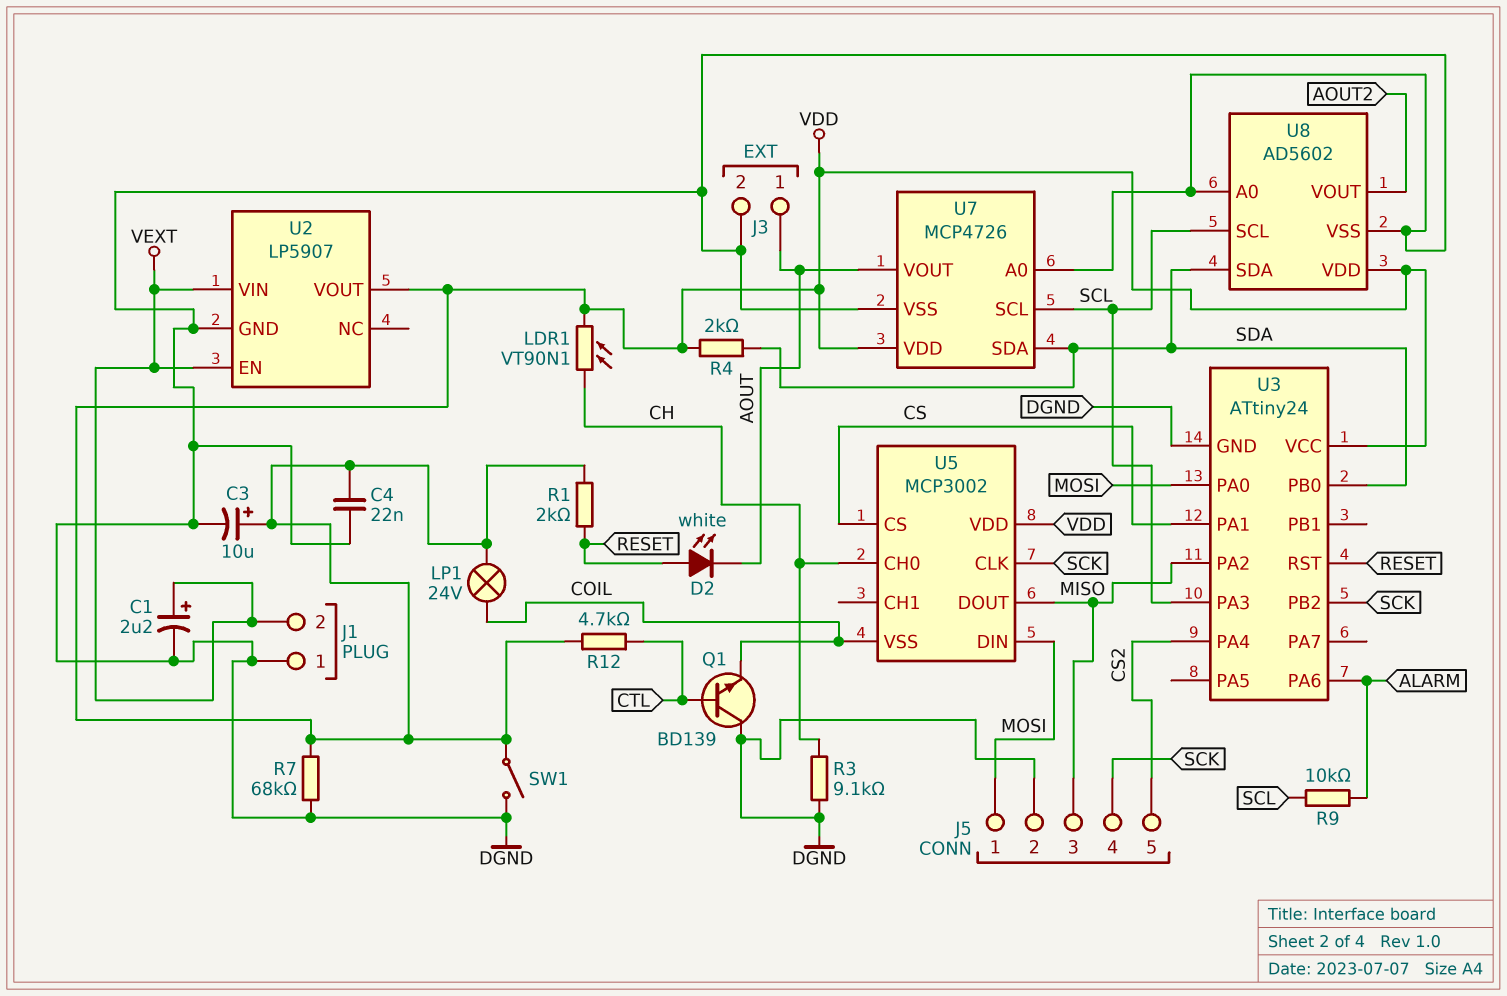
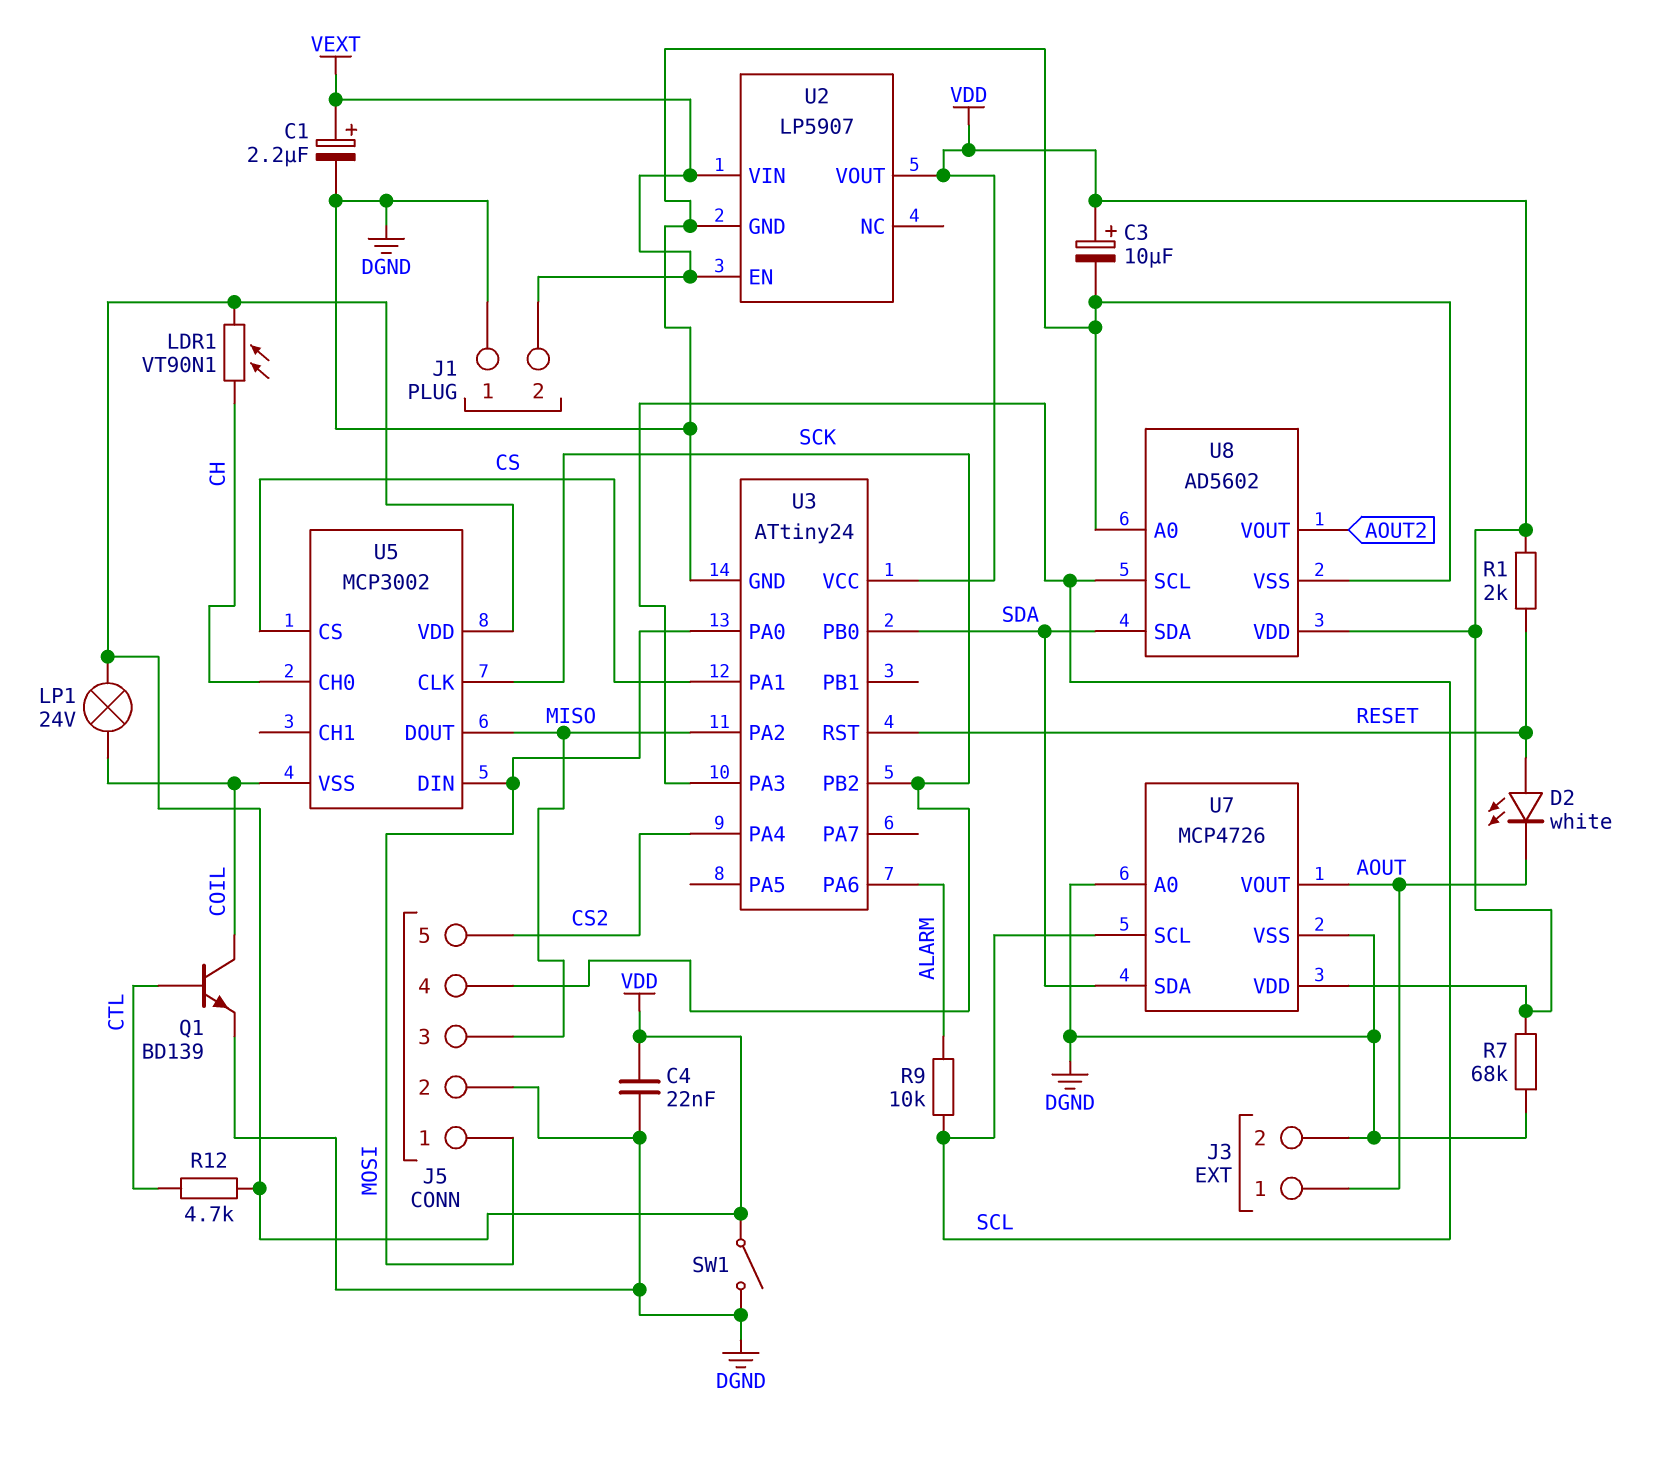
Q1: NPN BD139 (B CTL, C DGND, E COIL) -> NPN BD139 (B CTL, C COIL, E DGND)
R3: 9.1k (CH, DGND) -> none
R4: 2k (SDA, VDD) -> none

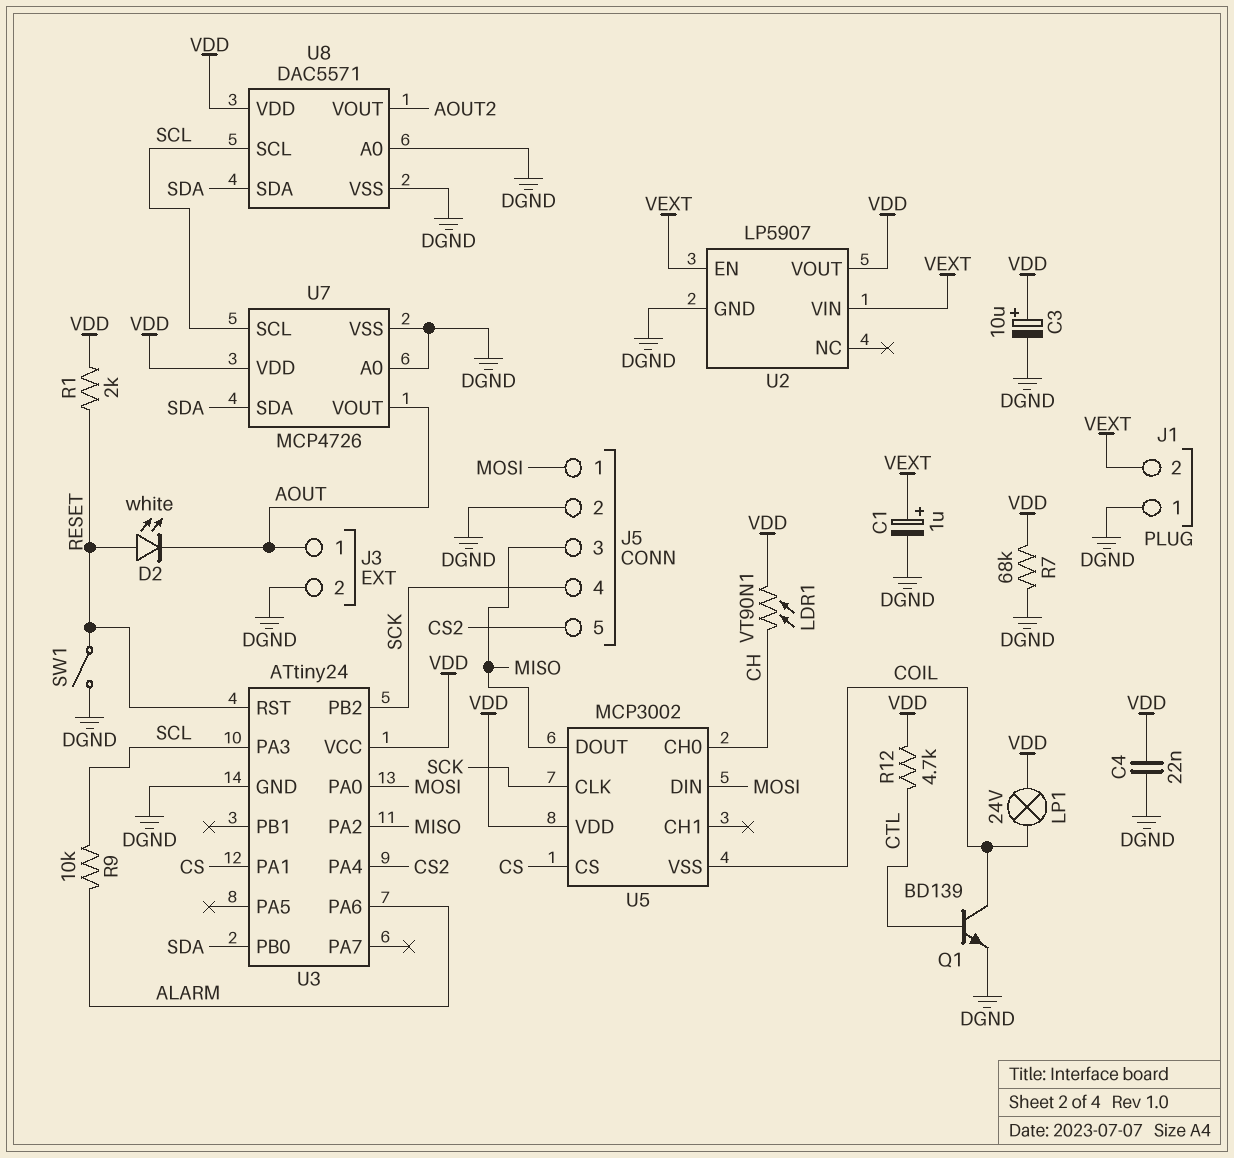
C1: 2.2uF (plus VEXT, minus DGND) -> 1uF (plus VEXT, minus DGND)
SW1: switch (DGND, VDD) -> switch (DGND, RESET)
U8: AD5602 -> DAC5571

